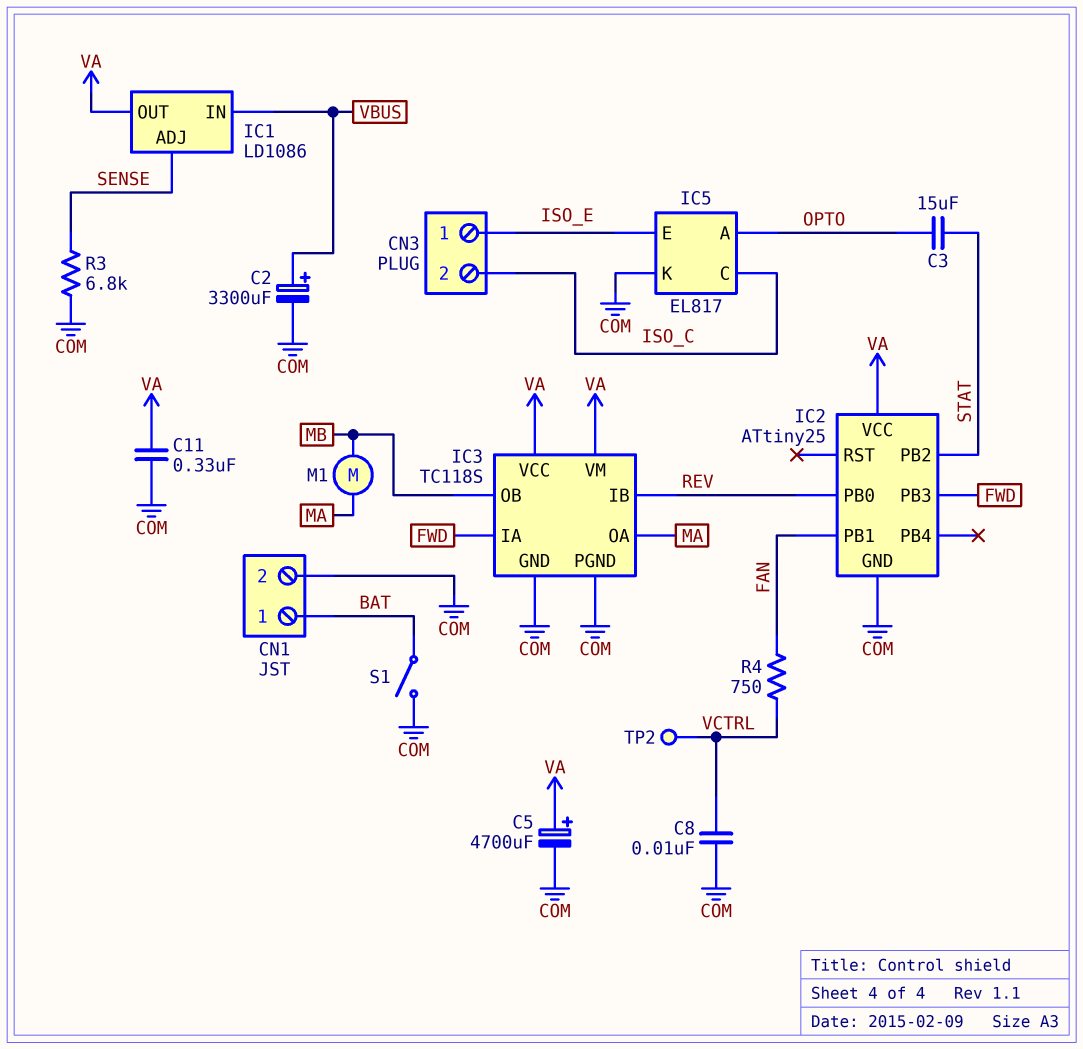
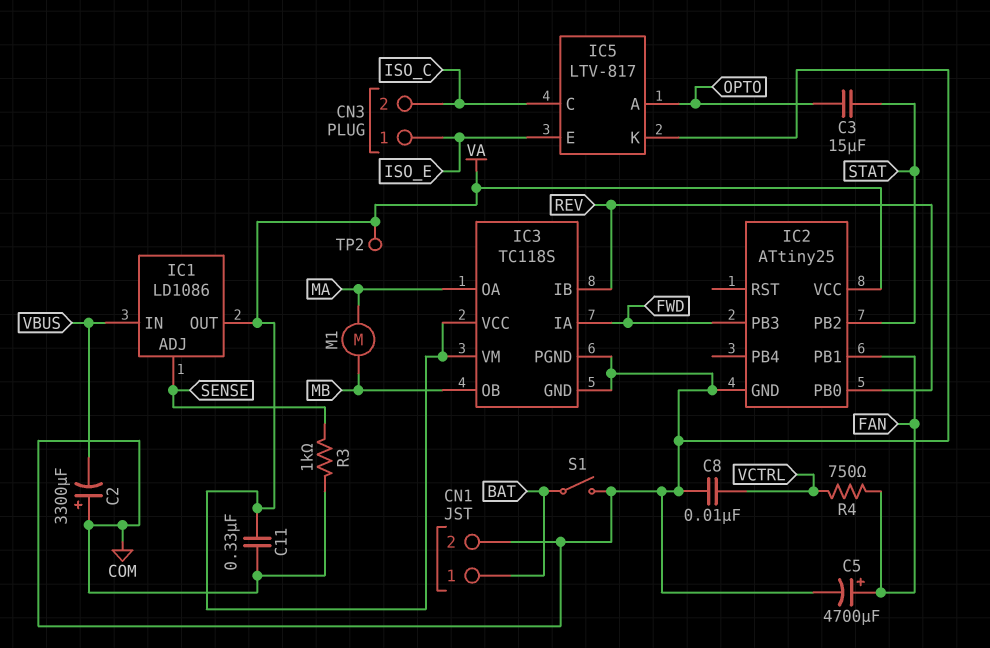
C2: 3300uF (plus VBUS, minus COM) -> 3300uF (plus COM, minus VBUS)
C5: 4700uF (plus VA, minus COM) -> 4700uF (plus FAN, minus COM)
IC5: EL817 -> LTV-817
R3: 6.8k (COM, SENSE) -> 1k (COM, SENSE)
TP2: test point (VCTRL) -> test point (VA)

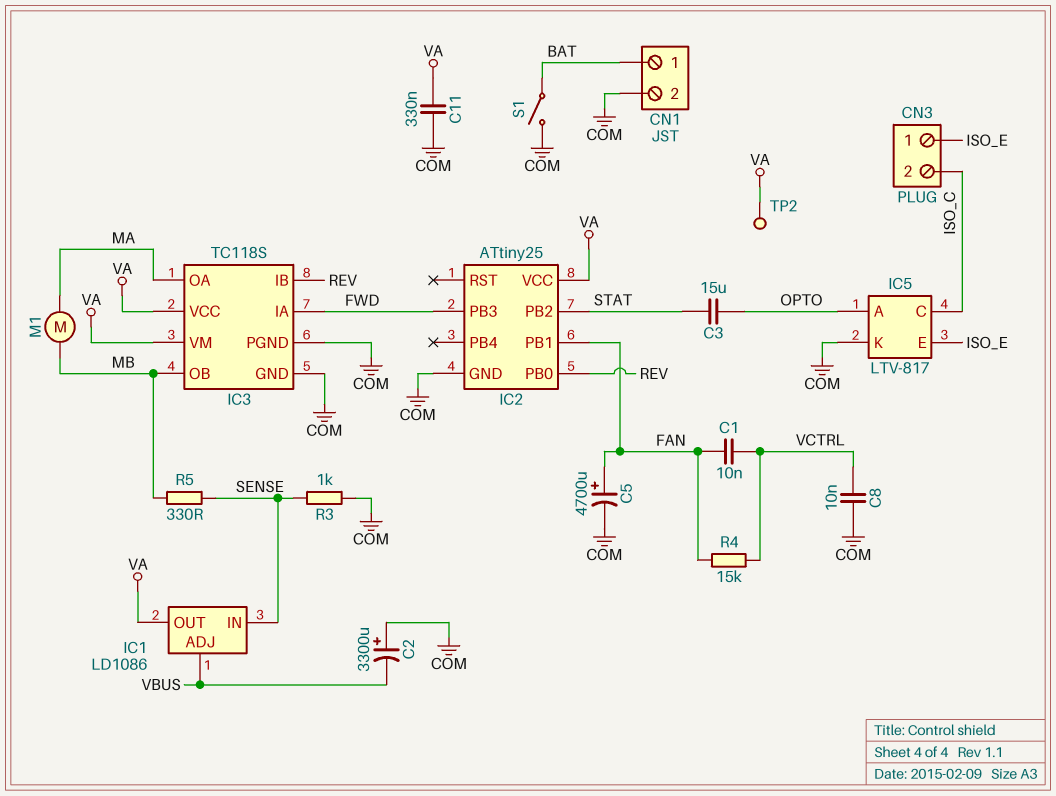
C1: none -> 10nF (FAN, VCTRL)
IC1 pin ADJ: SENSE -> VBUS
IC1 pin IN: VBUS -> SENSE
R4: 750 (FAN, VCTRL) -> 15k (FAN, VCTRL)
R5: none -> 330 (MB, SENSE)

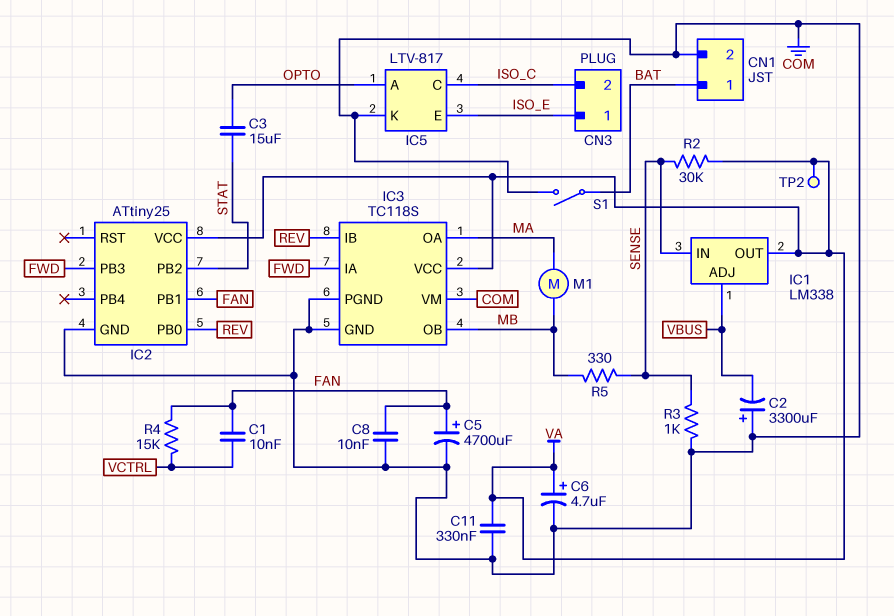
C6: none -> 4.7uF (plus VA, minus COM)
C8: 10nF (COM, VCTRL) -> 10nF (COM, FAN)
IC1: LD1086 -> LM338
IC3 pin VM: VA -> COM
R2: none -> 30k (SENSE, VA)

